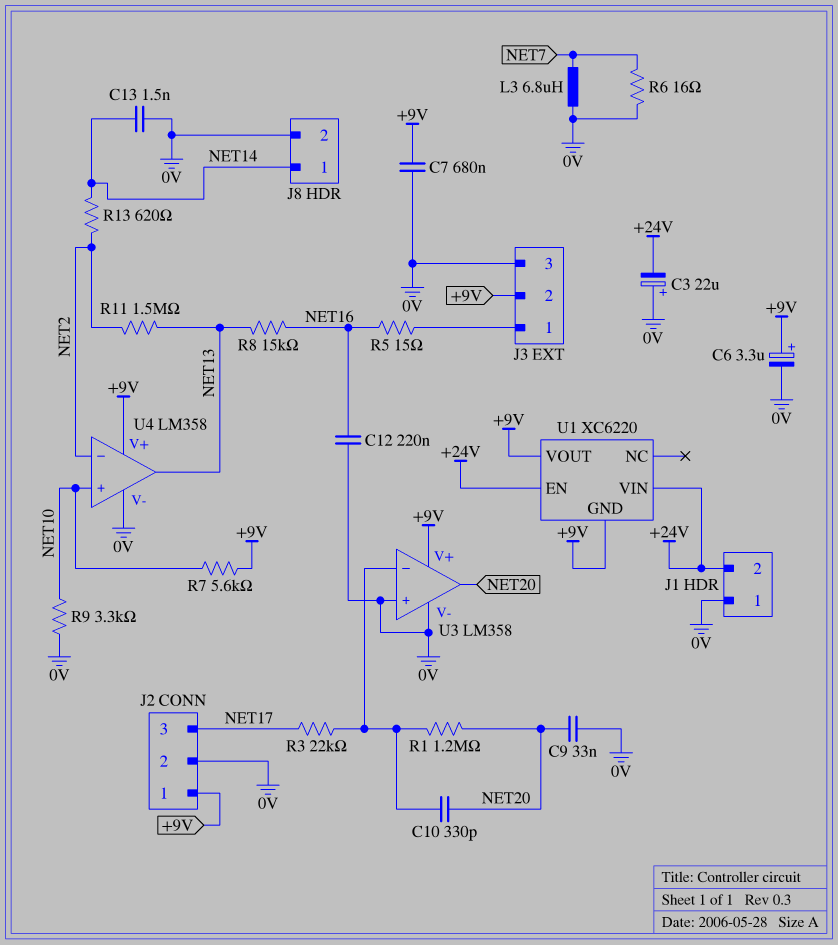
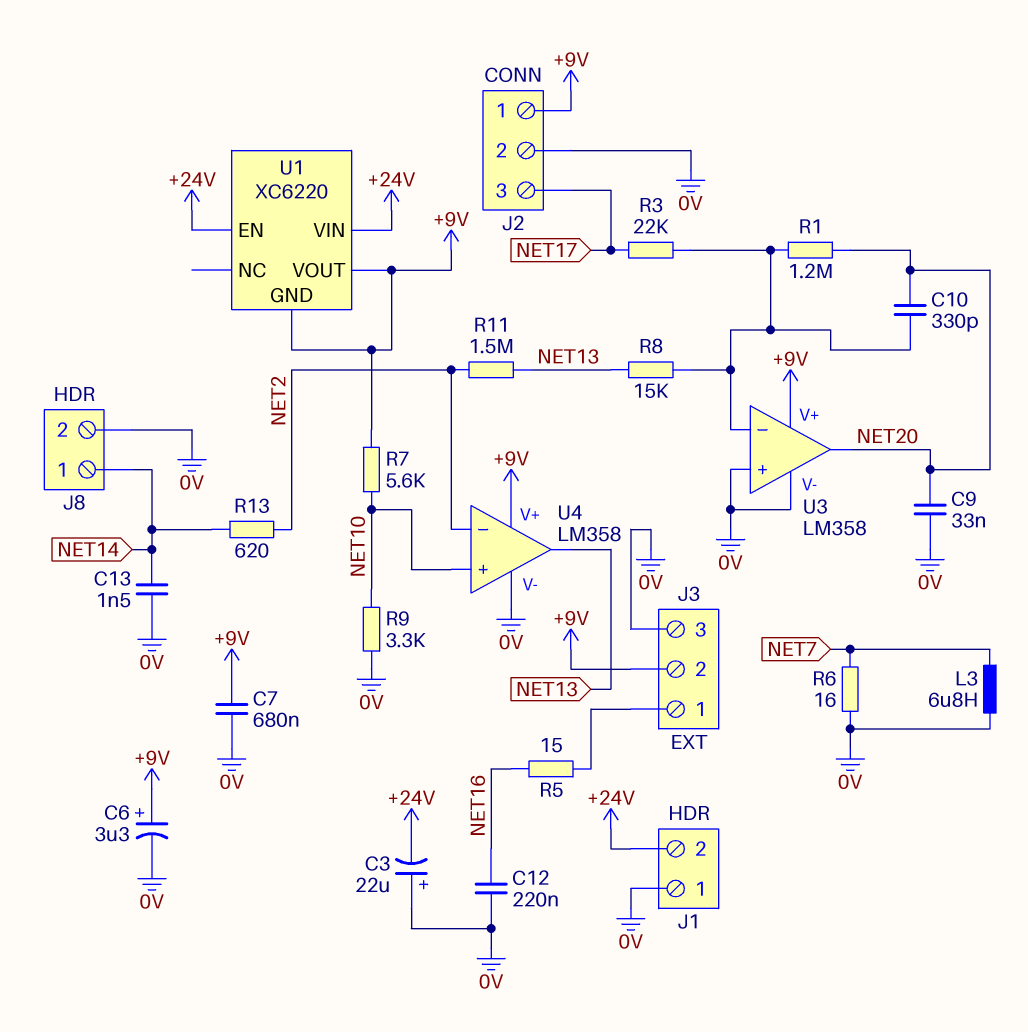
R8: 15k (NET13, NET16) -> 15k (NET13, U3/in-)

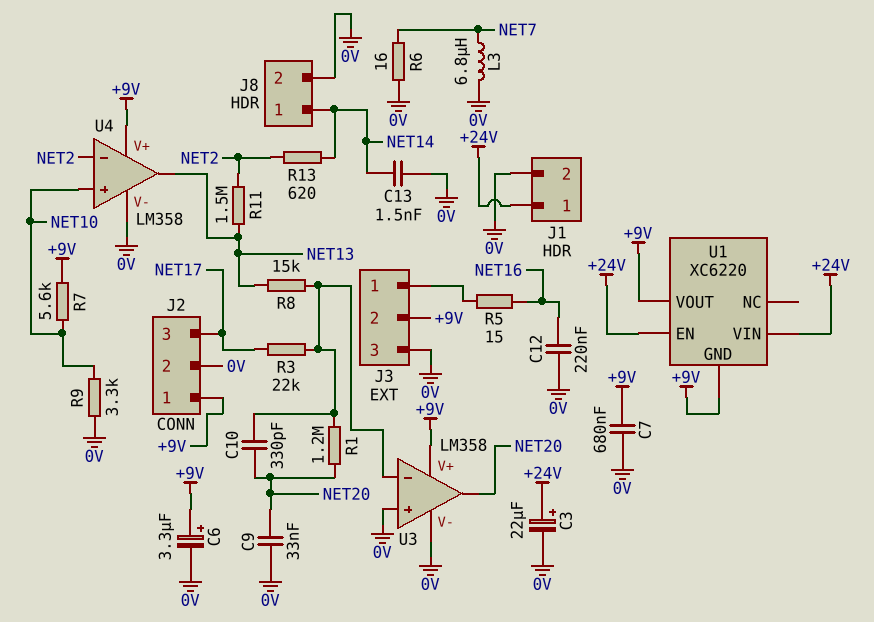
C3: 22uF (plus 0V, minus +24V) -> 22uF (plus +24V, minus 0V)
J1 pin 1: 0V -> +24V
J1 pin 2: +24V -> 0V

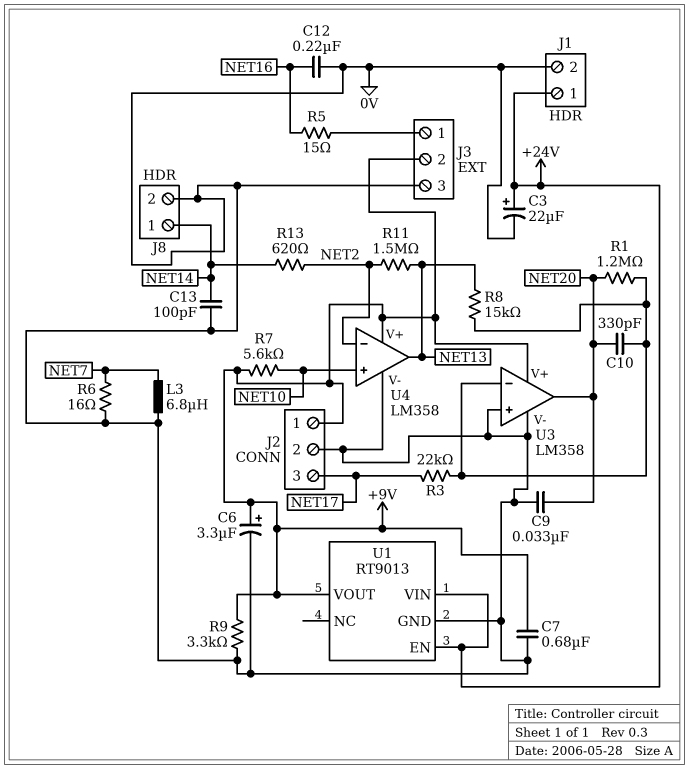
C13: 1.5nF (0V, NET14) -> 100pF (0V, NET14)
R9: 3.3k (0V, NET10) -> 3.3k (+9V, 0V)
U1: XC6220 -> RT9013
U1 pin GND: +9V -> 0V

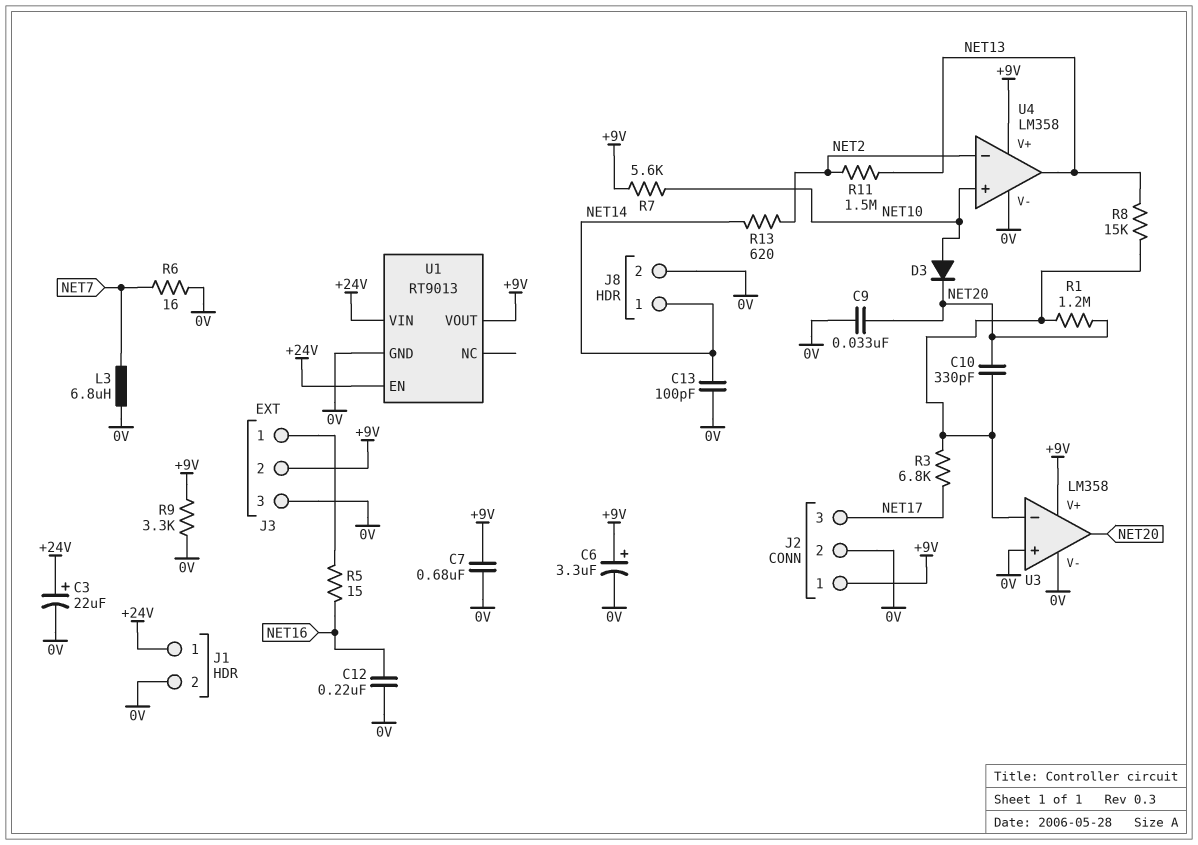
D3: none -> diode (A NET10, K NET20)
R3: 22k (NET17, U3/in-) -> 6.8k (NET17, U3/in-)

